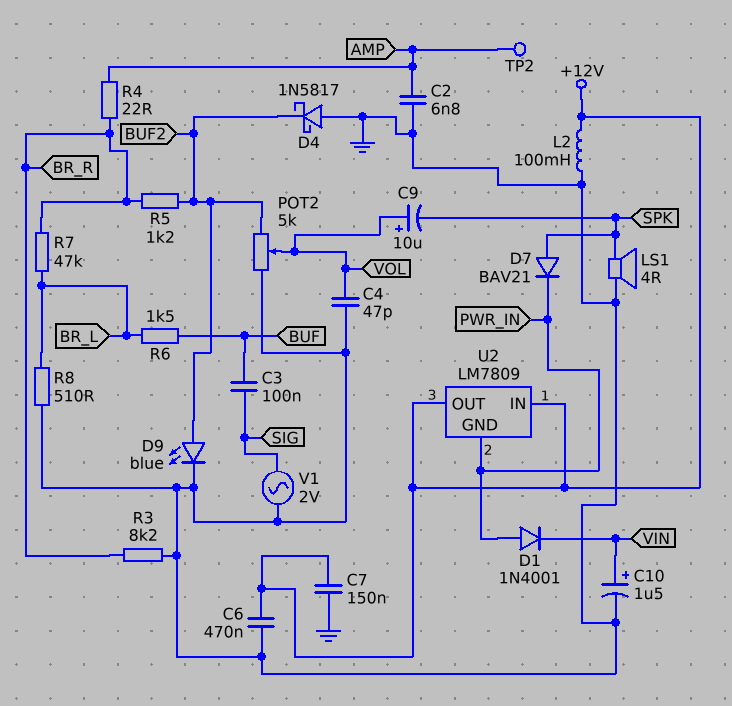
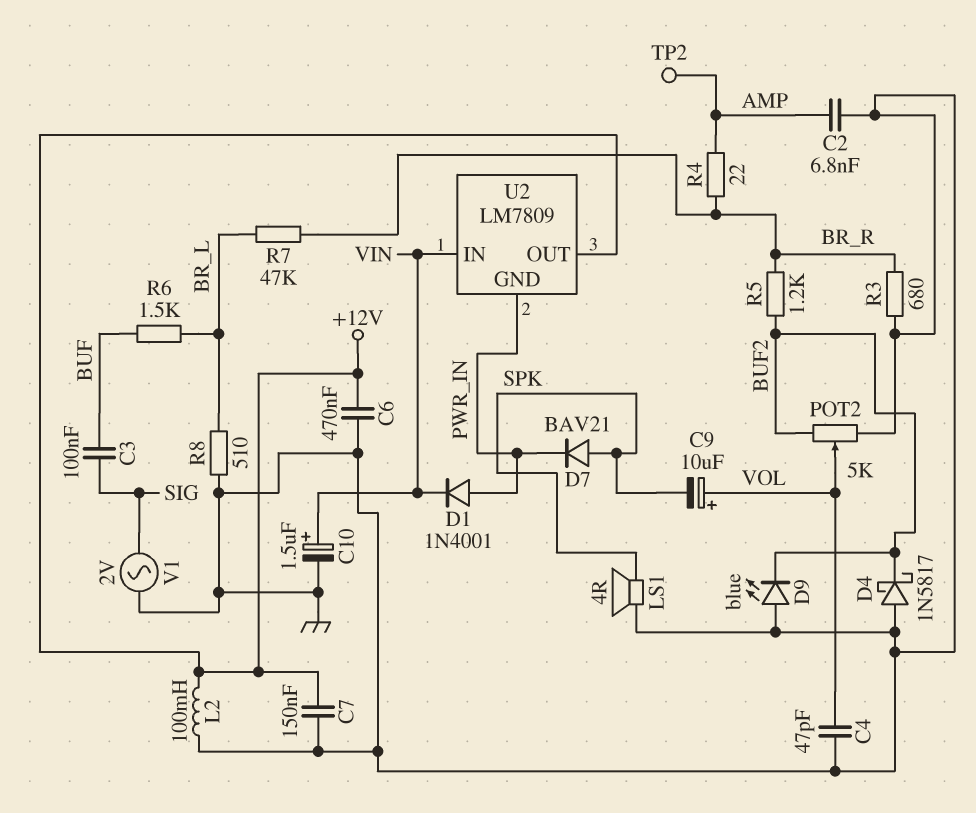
D9: LED blue (A BUF2, K GND) -> LED blue (A GND, K BUF2)
R3: 8.2k (BR_R, GND) -> 680 (BR_R, GND)
U2 pin IN: +12V -> VIN

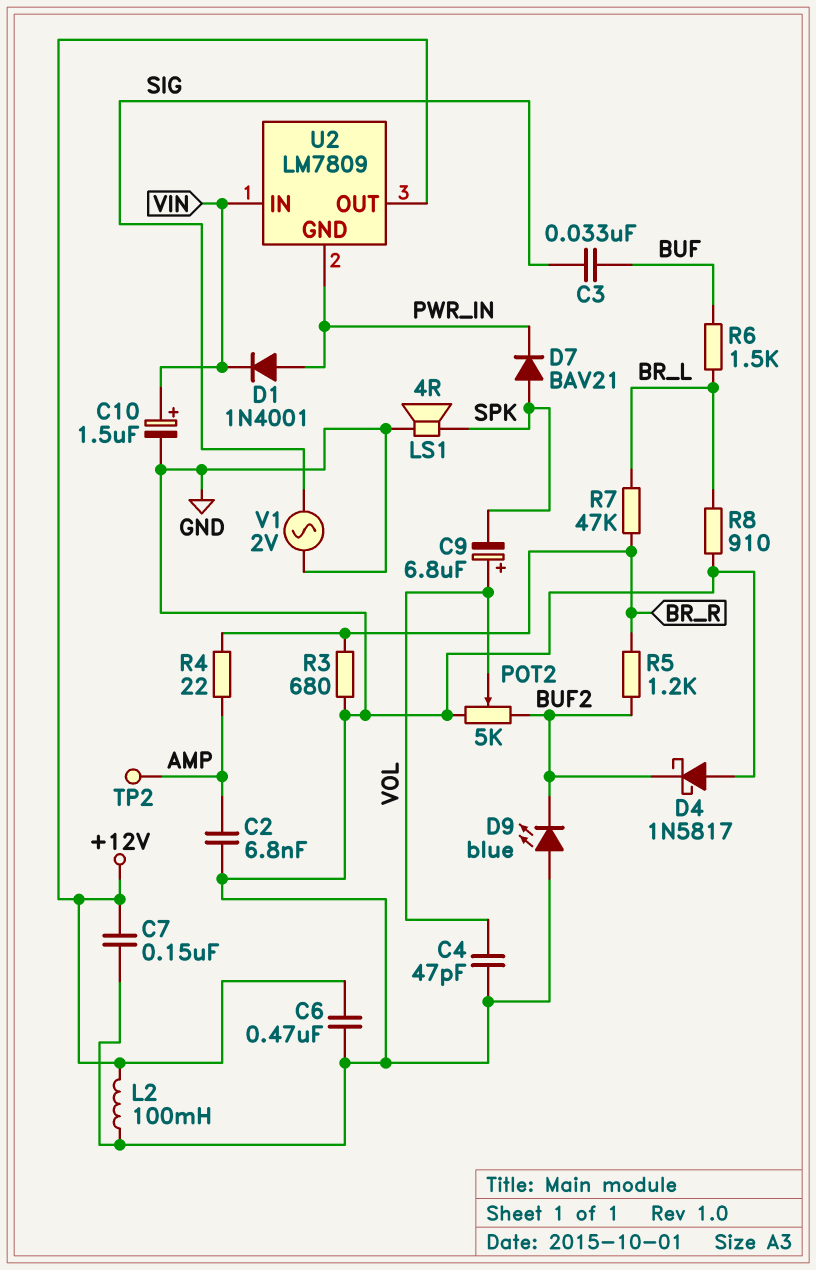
C3: 100nF (BUF, SIG) -> 33nF (BUF, SIG)
C9: 10uF (plus VOL, minus SPK) -> 6.8uF (plus VOL, minus SPK)
R8: 510 (BR_L, GND) -> 910 (BR_L, GND)

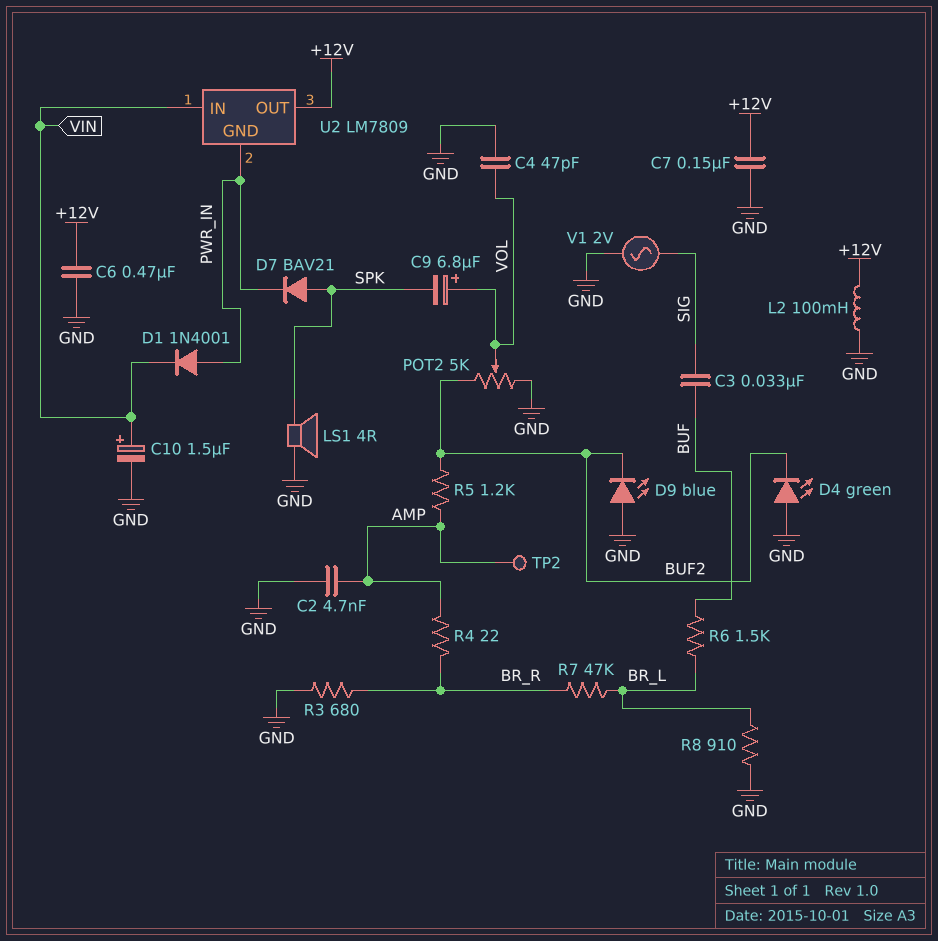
C2: 6.8nF (AMP, GND) -> 4.7nF (AMP, GND)
D4: schottky 1N5817 (A GND, K BUF2) -> LED green (A GND, K BUF2)
R5: 1.2k (BR_R, BUF2) -> 1.2k (AMP, BUF2)

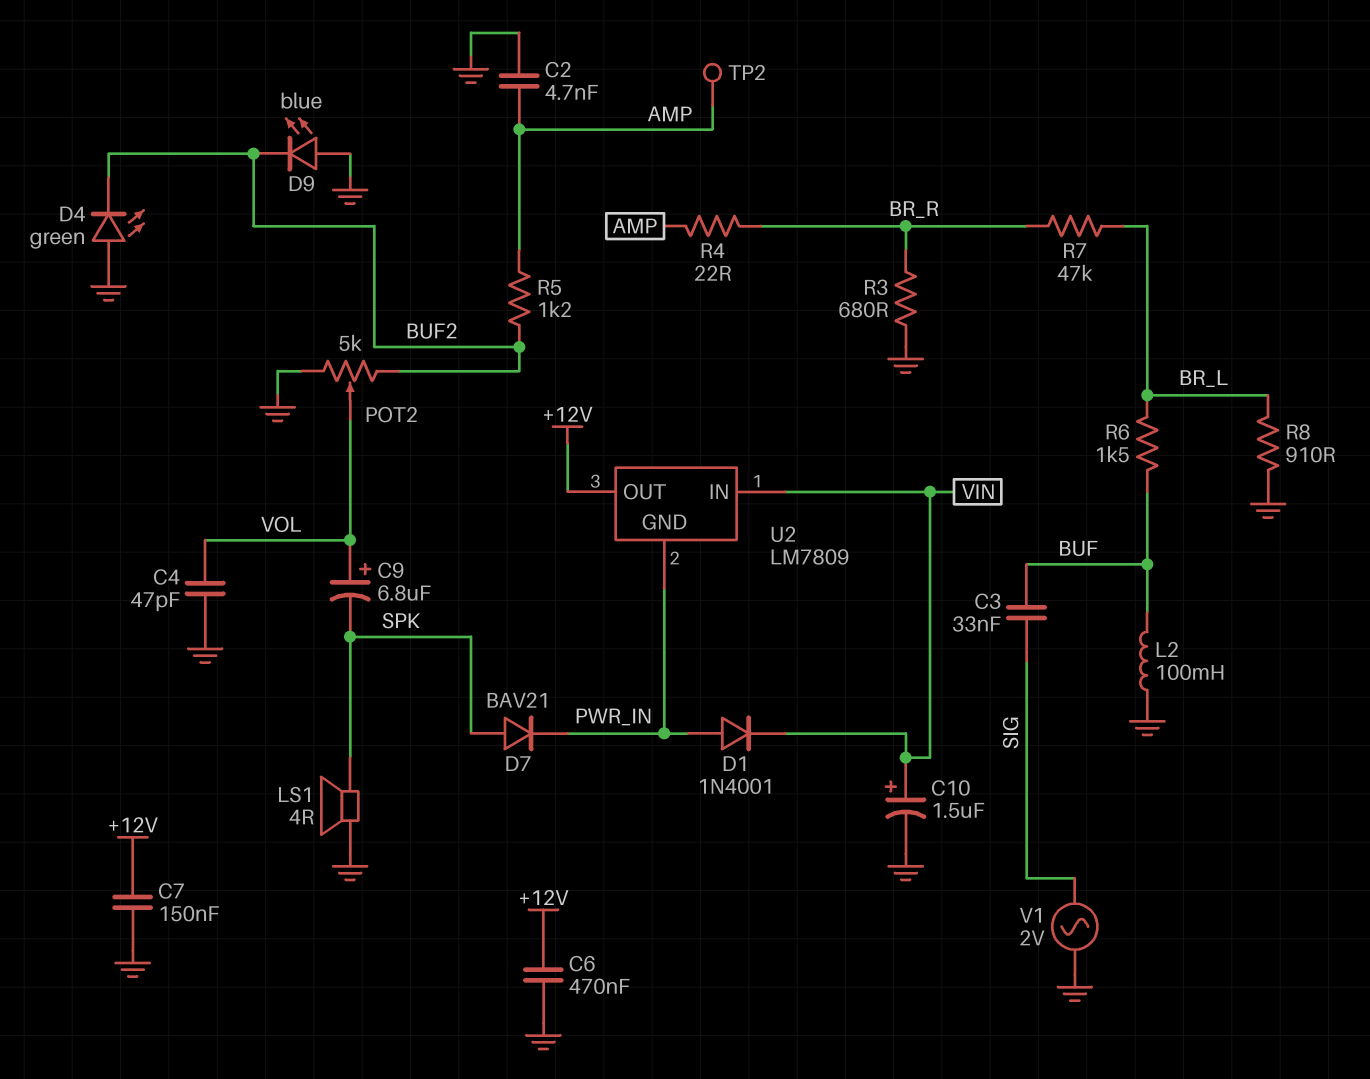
L2: 100mH (+12V, GND) -> 100mH (BUF, GND)

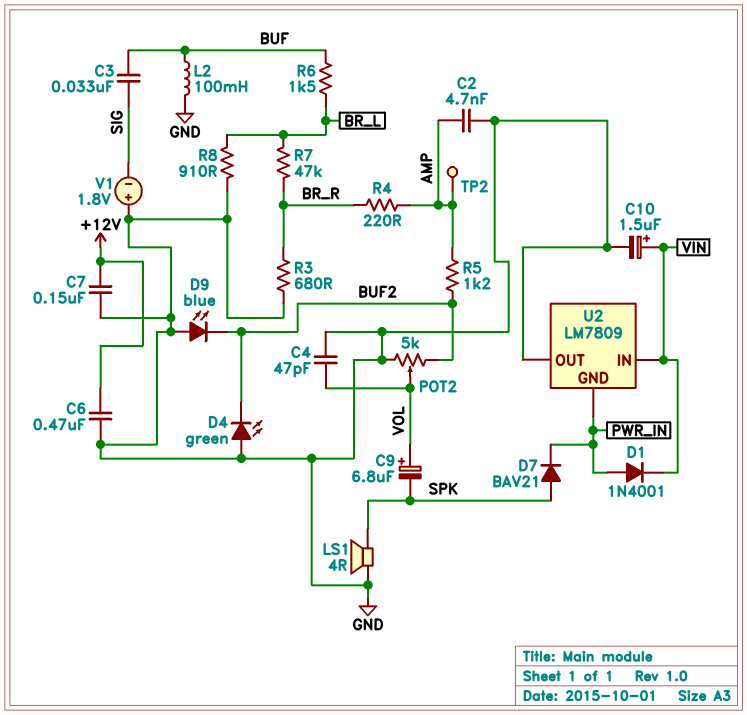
R4: 22 (AMP, BR_R) -> 220 (AMP, BR_R)
U2 pin OUT: +12V -> GND
V1: AC 2V (GND, SIG) -> 1.8V (plus GND, minus SIG)

